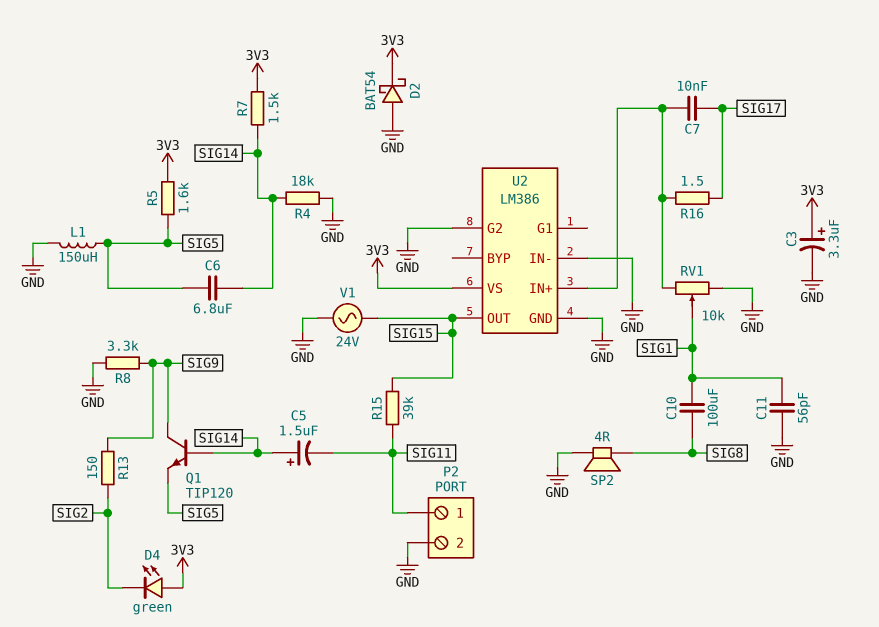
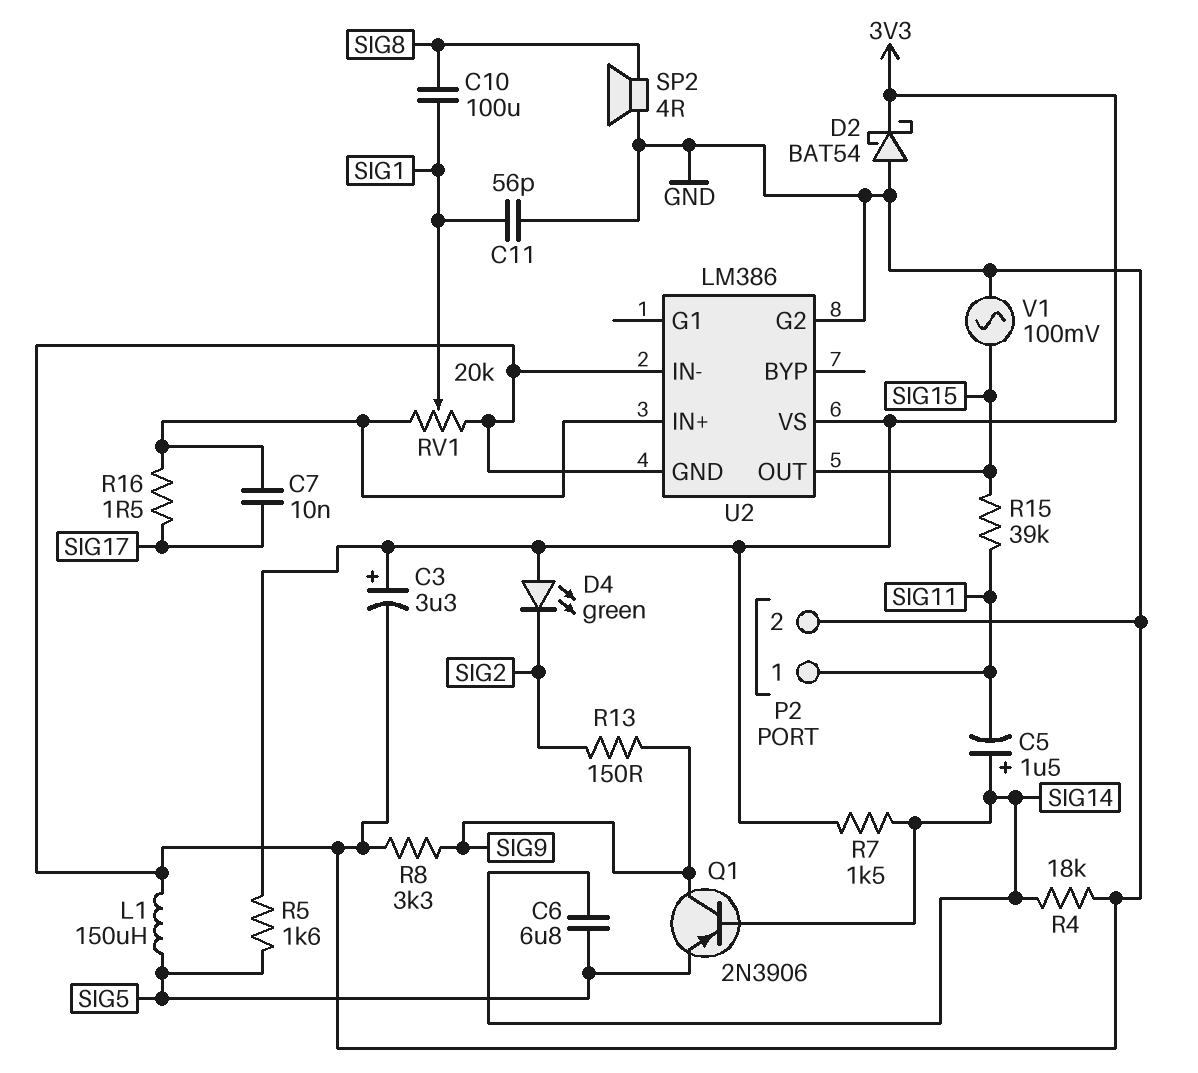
Q1: NPN TIP120 (B SIG14, C SIG9, E SIG5) -> PNP 2N3906 (B SIG14, C SIG9, E SIG5)
RV1: 10k (GND, U2/IN+, wiper SIG1) -> 20k (GND, U2/IN+, wiper SIG1)
V1: AC 24V (GND, SIG15) -> AC 100mV (GND, SIG15)

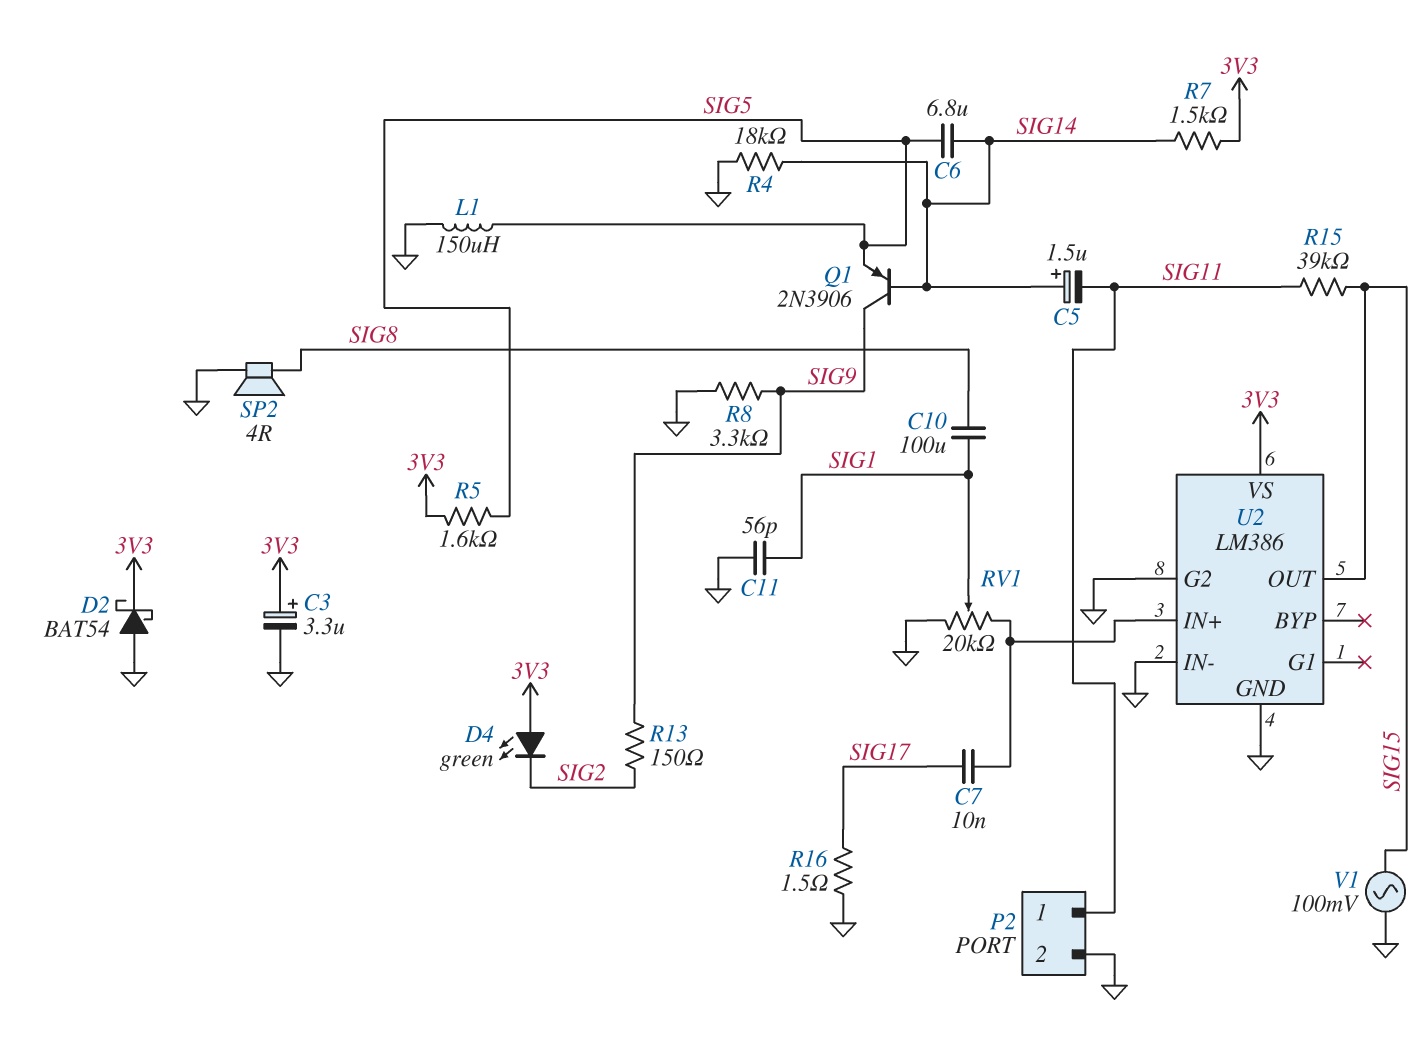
R16: 1.5 (SIG17, U2/IN+) -> 1.5 (GND, SIG17)

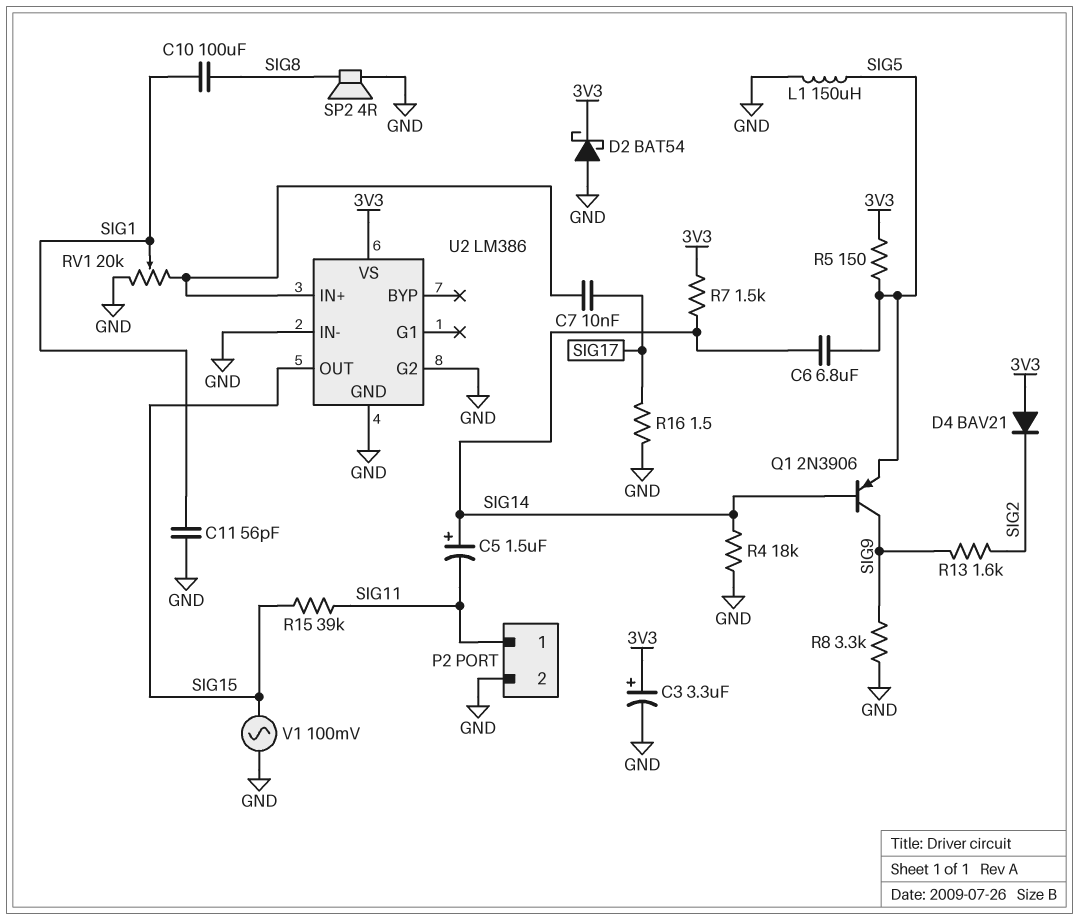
D4: LED green (A 3V3, K SIG2) -> diode BAV21 (A 3V3, K SIG2)
R5: 1.6k (3V3, SIG5) -> 150 (3V3, SIG5)
R13: 150 (SIG2, SIG9) -> 1.6k (SIG2, SIG9)

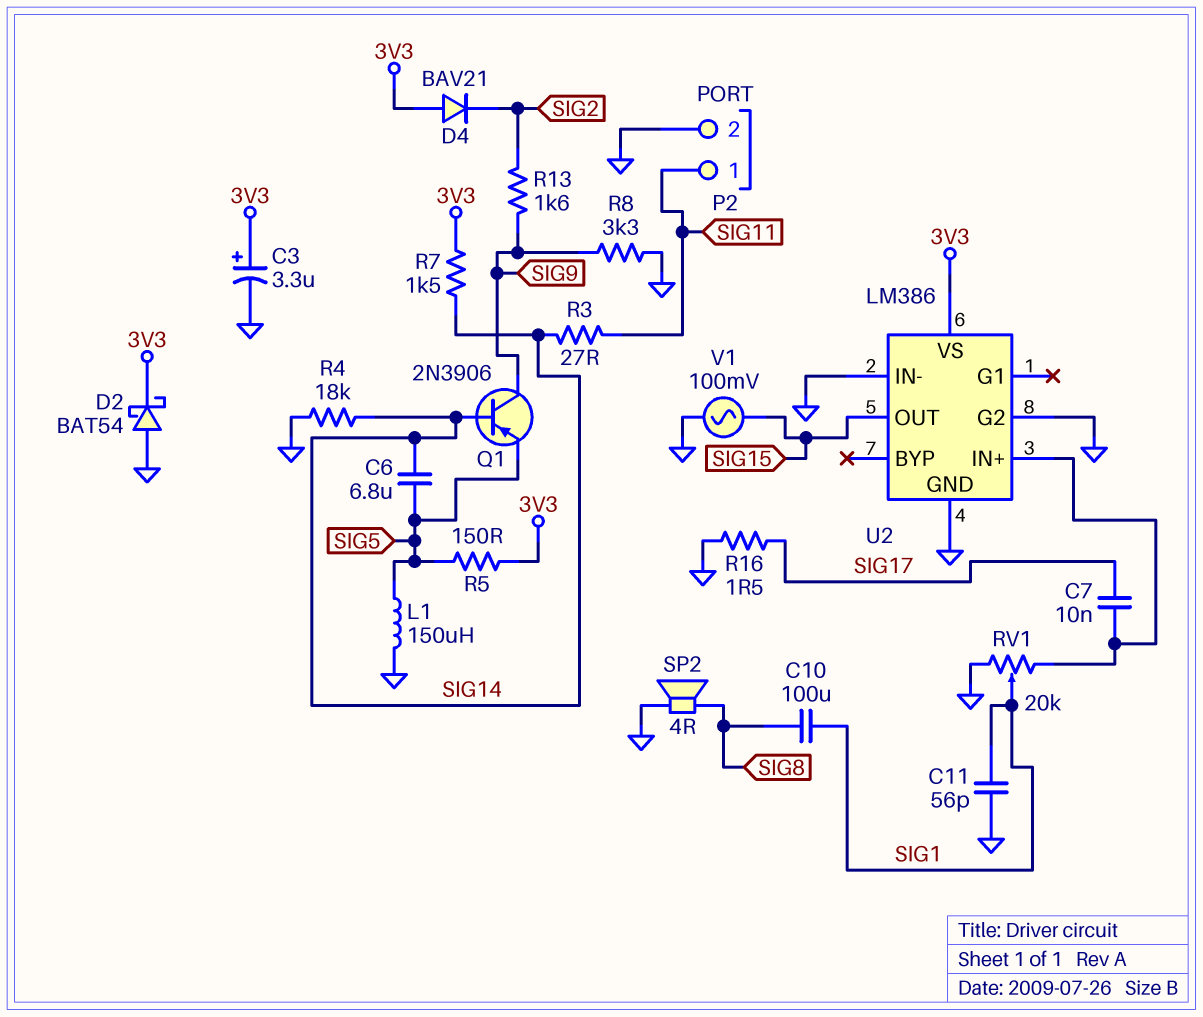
C5: 1.5uF (plus SIG14, minus SIG11) -> none
R3: none -> 27 (SIG11, SIG14)
R15: 39k (SIG11, SIG15) -> none

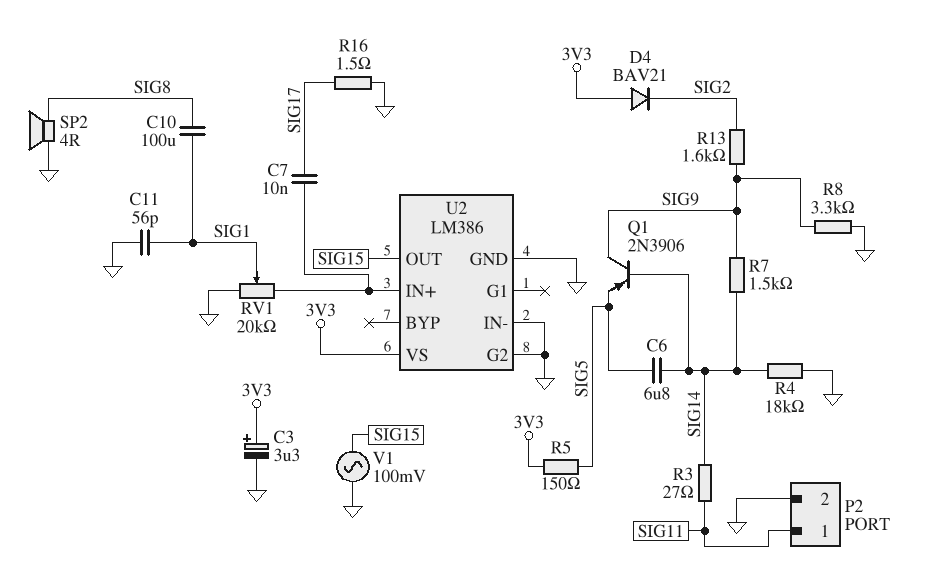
D2: schottky BAT54 (A GND, K 3V3) -> none
L1: 150uH (GND, SIG5) -> none
R7: 1.5k (3V3, SIG14) -> 1.5k (SIG9, SIG14)

